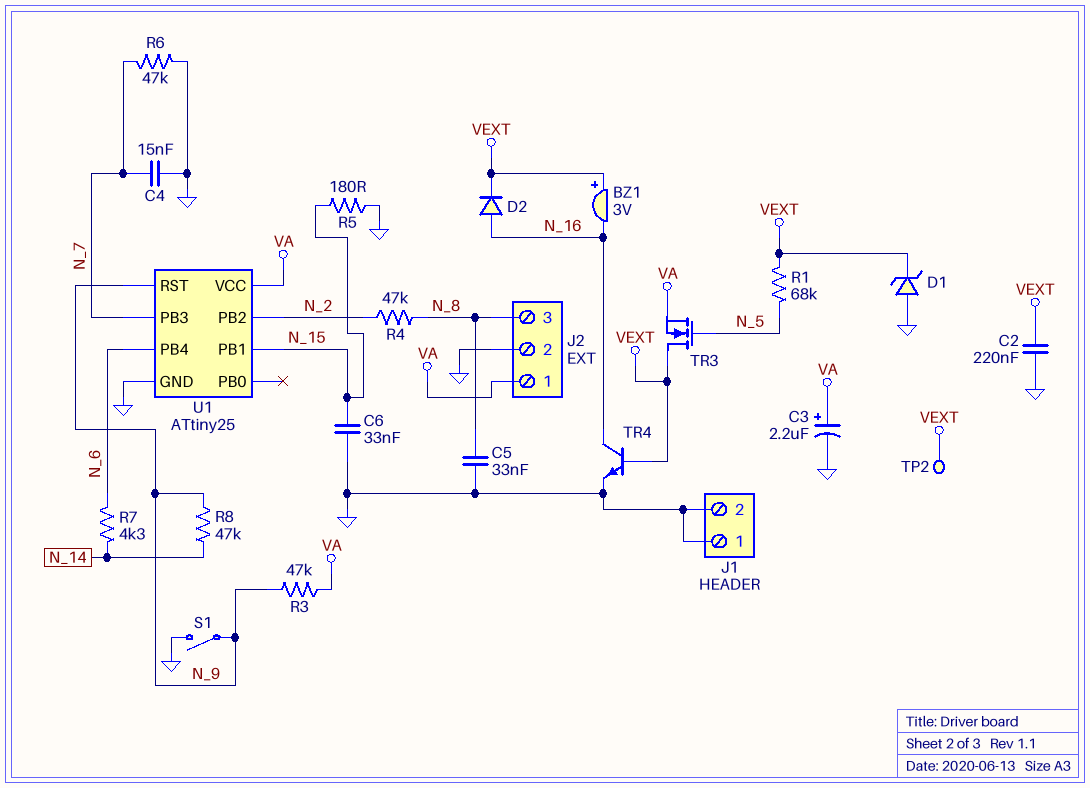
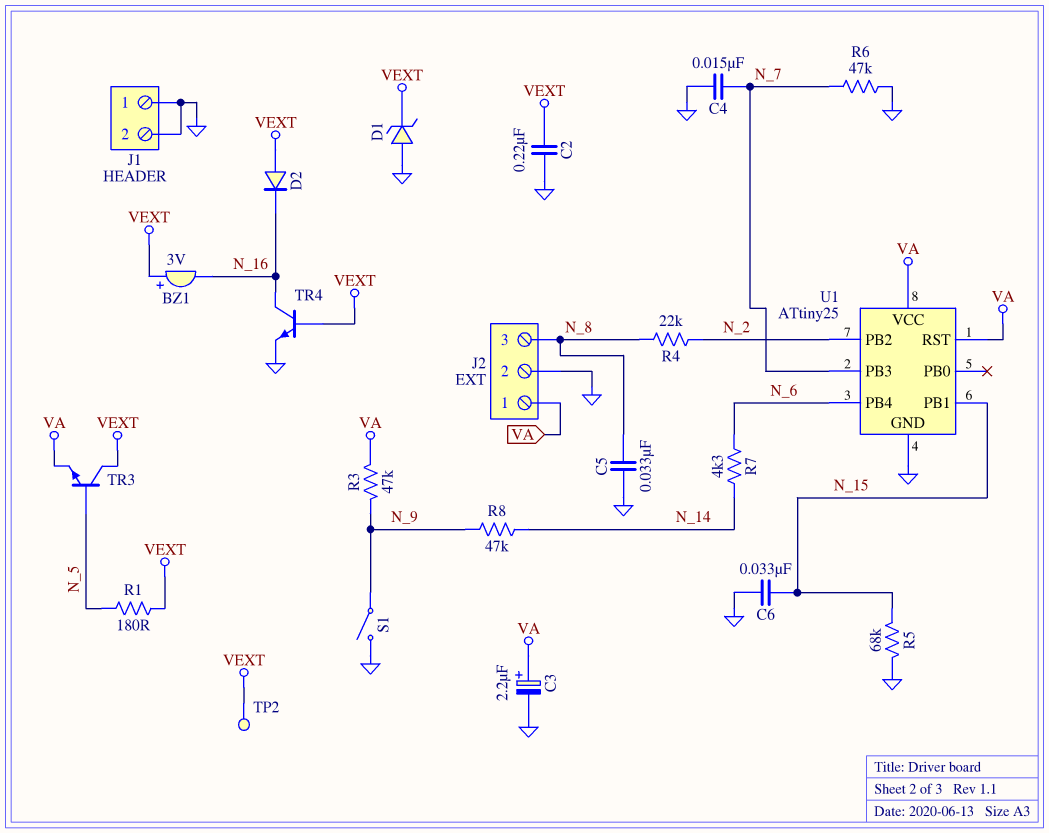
D2: diode (A N_16, K VEXT) -> diode (A VEXT, K N_16)
R1: 68k (N_5, VEXT) -> 180 (N_5, VEXT)
R4: 47k (N_2, N_8) -> 22k (N_2, N_8)
R5: 180 (GND, N_15) -> 68k (GND, N_15)
TR3: NMOS (G N_5, D VEXT, S VA) -> NPN (B N_5, C VEXT, E VA)
U1 pin RST: N_9 -> VA

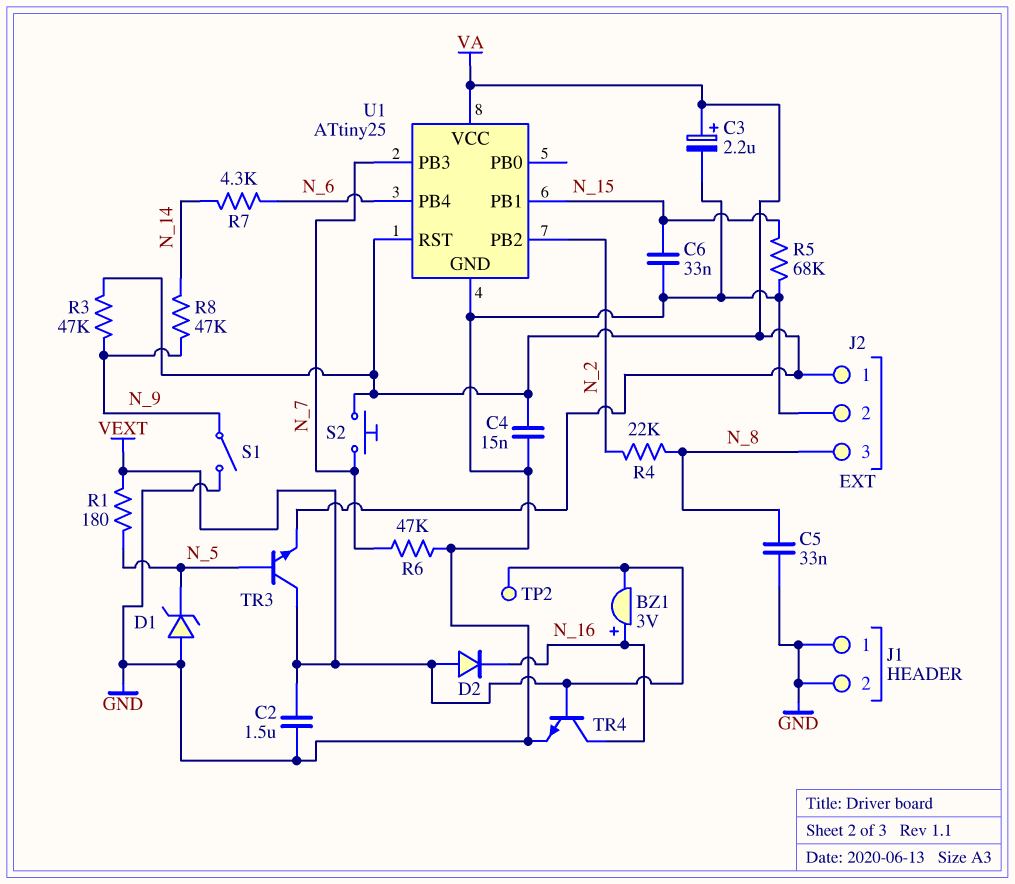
BZ1: buzzer 3V (plus VEXT, minus N_16) -> buzzer 3V (plus N_16, minus VEXT)
C2: 220nF (GND, VEXT) -> 1.5uF (GND, VEXT)
C4: 15nF (GND, N_7) -> 15nF (GND, VA)
D1: zener (A GND, K VEXT) -> zener (A GND, K N_5)
S2: none -> button (N_7, VA)

